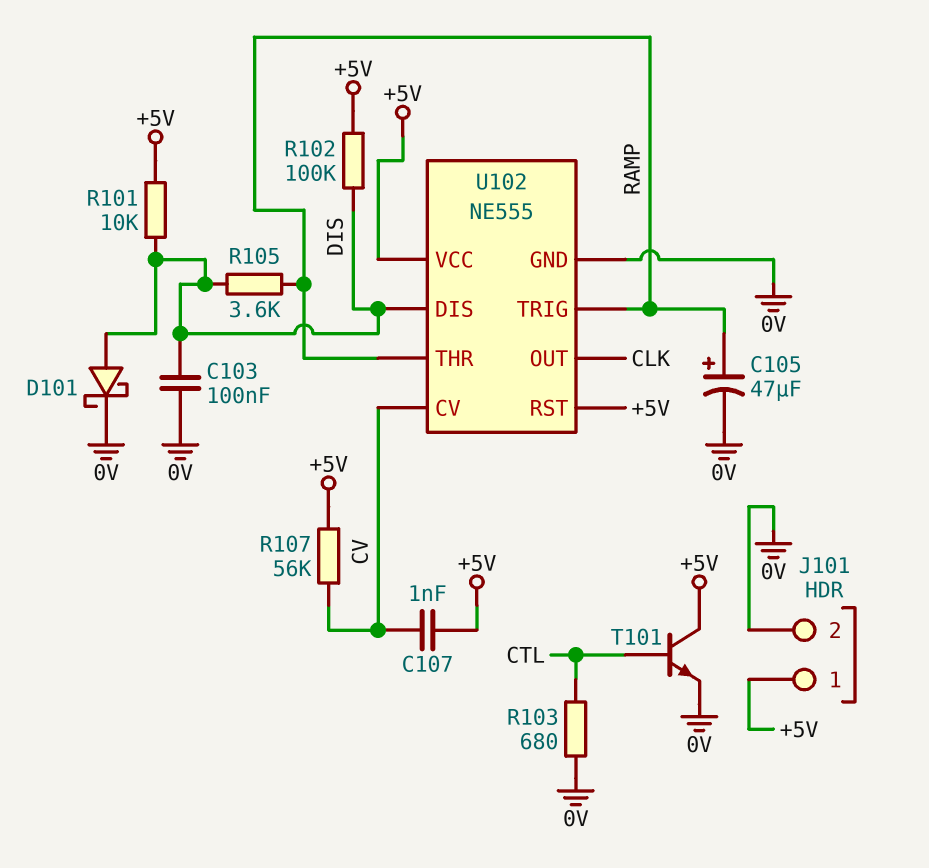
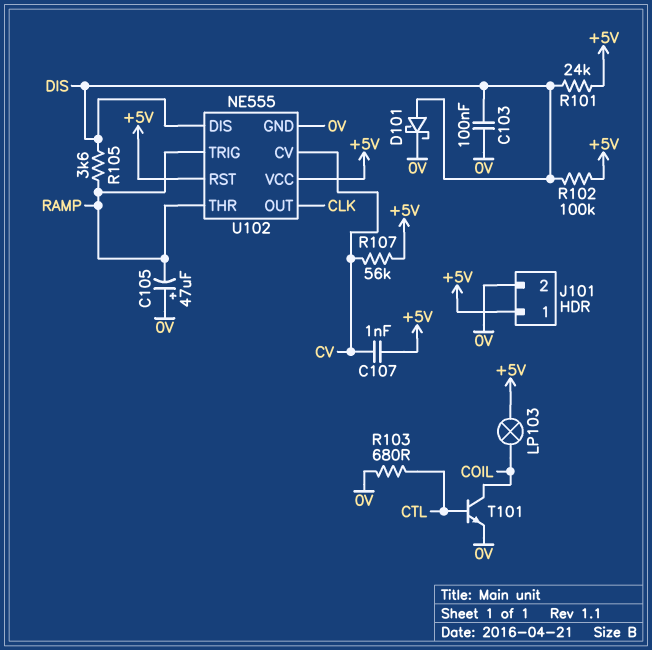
C105: 47uF (plus RAMP, minus 0V) -> 47uF (plus 0V, minus RAMP)
LP103: none -> lamp (+5V, COIL)
R101: 10k (+5V, DIS) -> 24k (+5V, DIS)
T101: NPN (B CTL, C +5V, E 0V) -> NPN (B CTL, C COIL, E 0V)

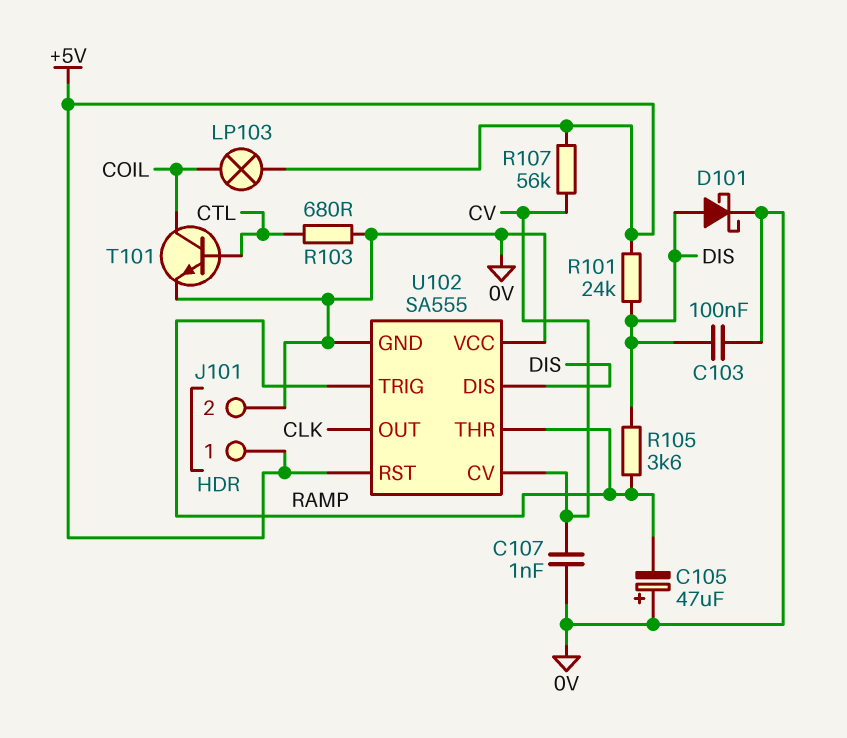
C107: 1nF (+5V, CV) -> 1nF (0V, CV)
R102: 100k (+5V, DIS) -> none
U102: NE555 -> SA555
U102 pin VCC: +5V -> 0V

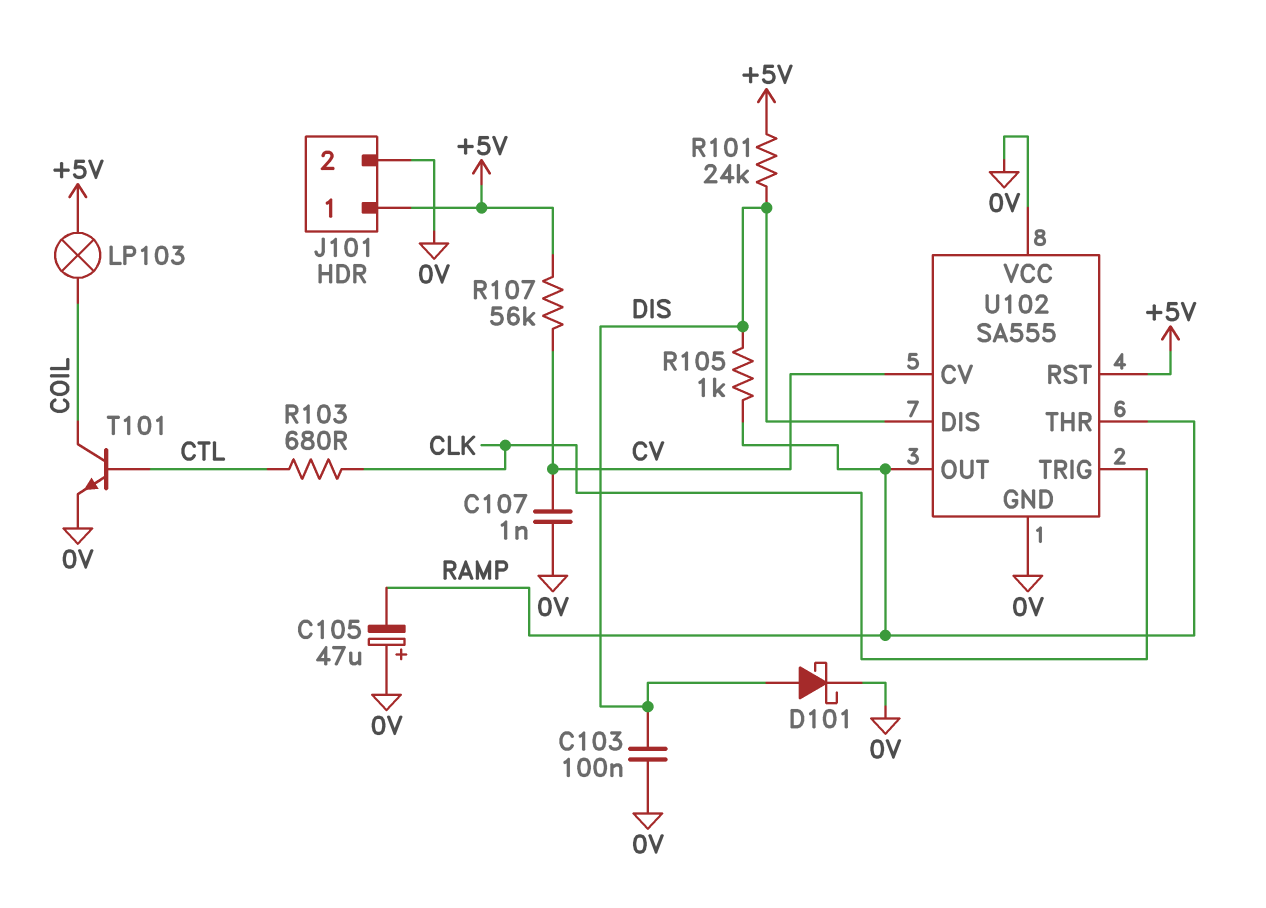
R103: 680 (0V, CTL) -> 680 (CLK, CTL)
R105: 3.6k (DIS, RAMP) -> 1k (DIS, RAMP)
U102 pin OUT: CLK -> RAMP
U102 pin TRIG: RAMP -> CLK

